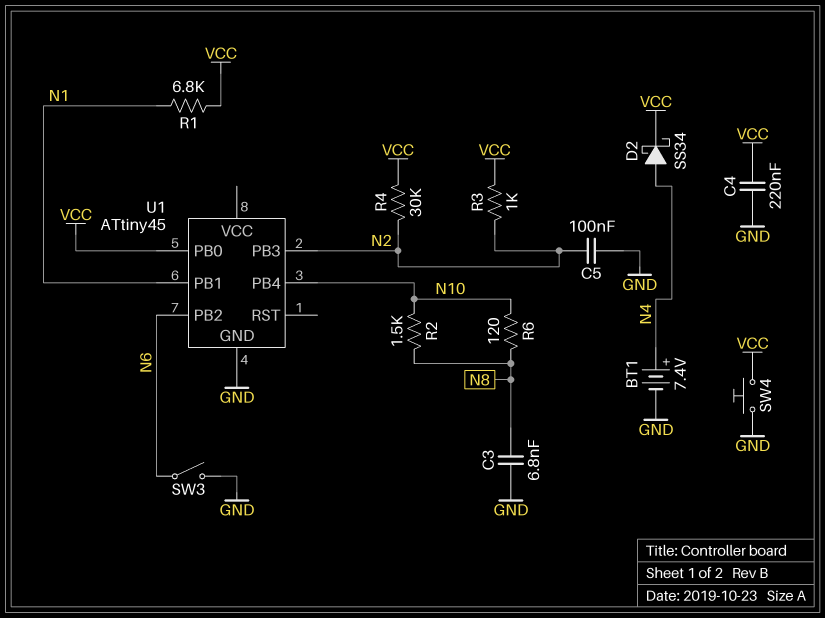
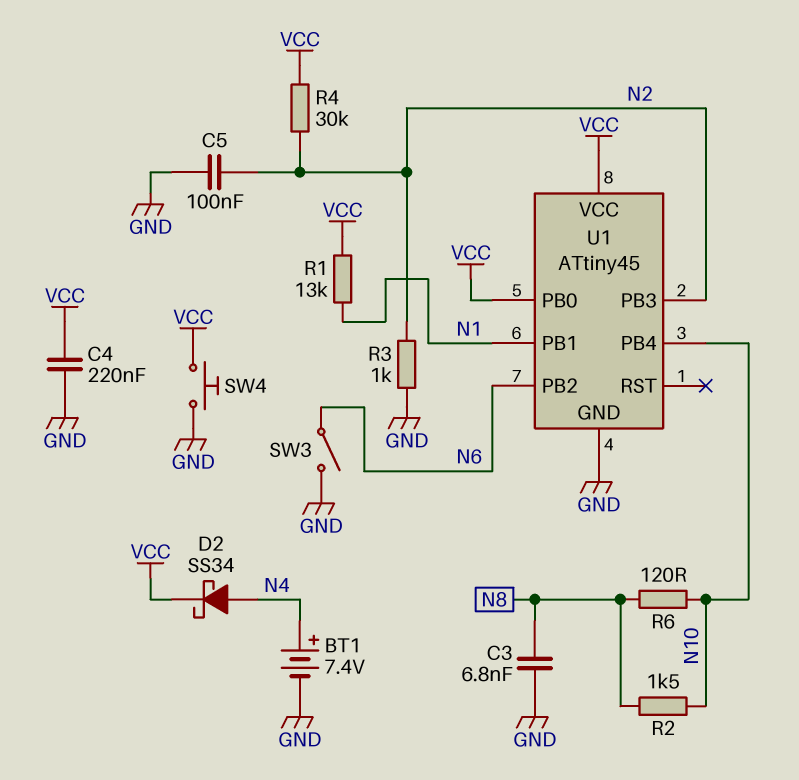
R1: 6.8k (N1, VCC) -> 13k (N1, VCC)
R3: 1k (N2, VCC) -> 1k (GND, N2)
U1 pin VCC: none -> VCC

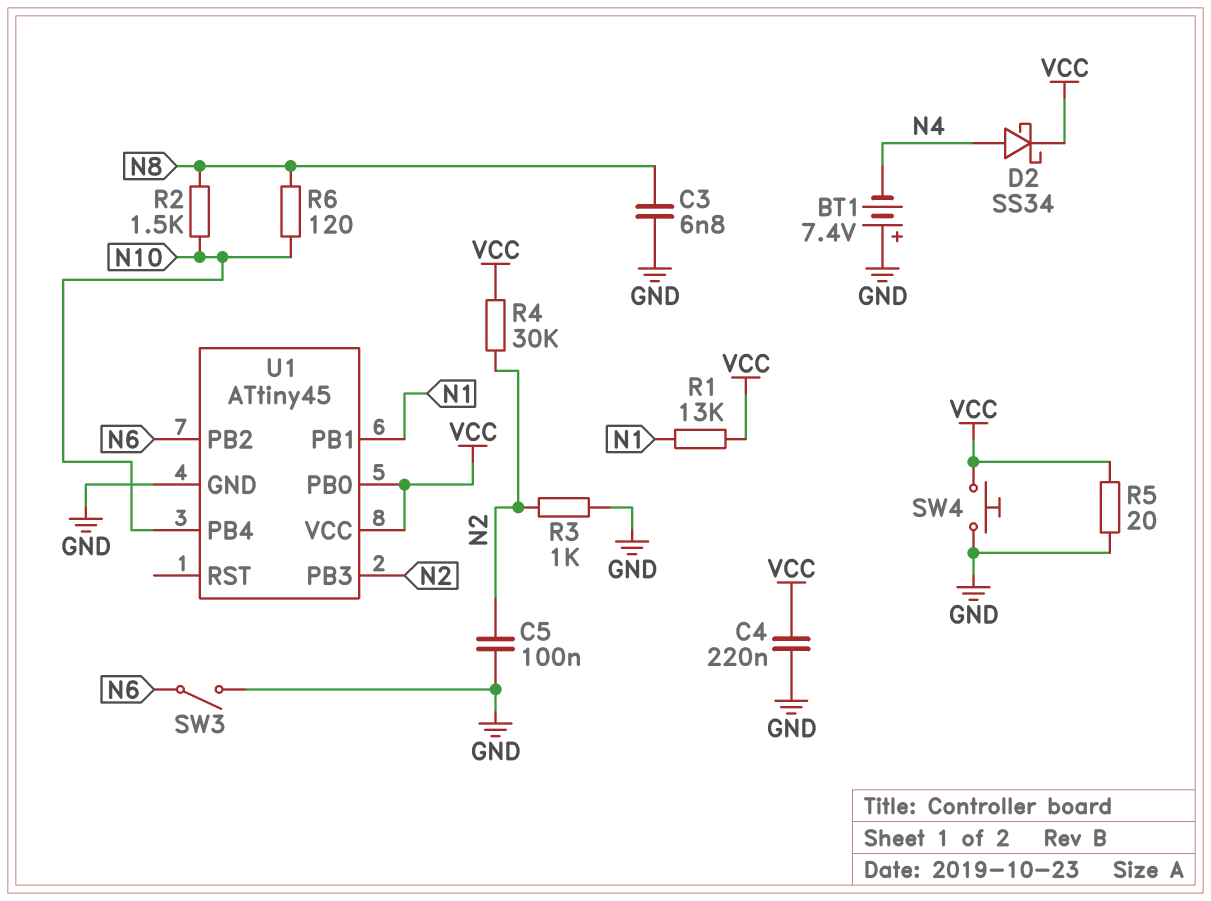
BT1: 7.4V (plus N4, minus GND) -> 7.4V (plus GND, minus N4)
R5: none -> 20 (GND, VCC)

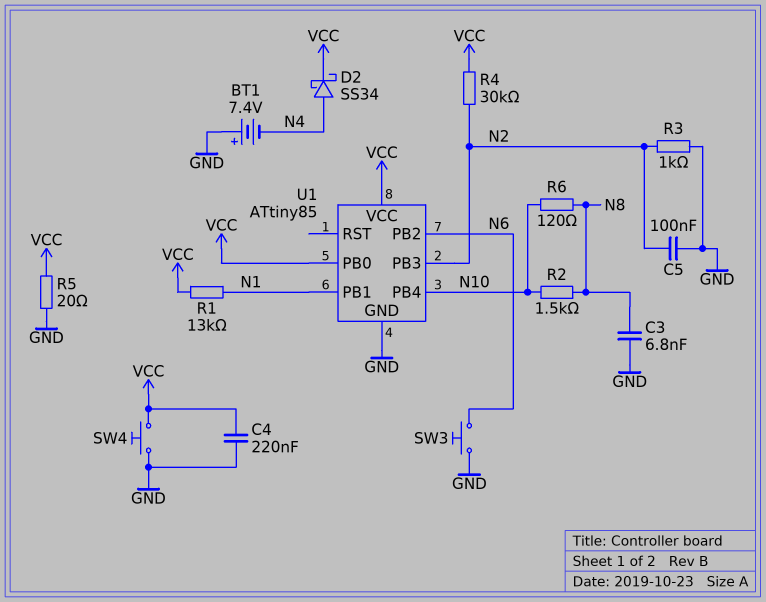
SW3: switch (GND, N6) -> button (GND, N6)
U1: ATtiny45 -> ATtiny85

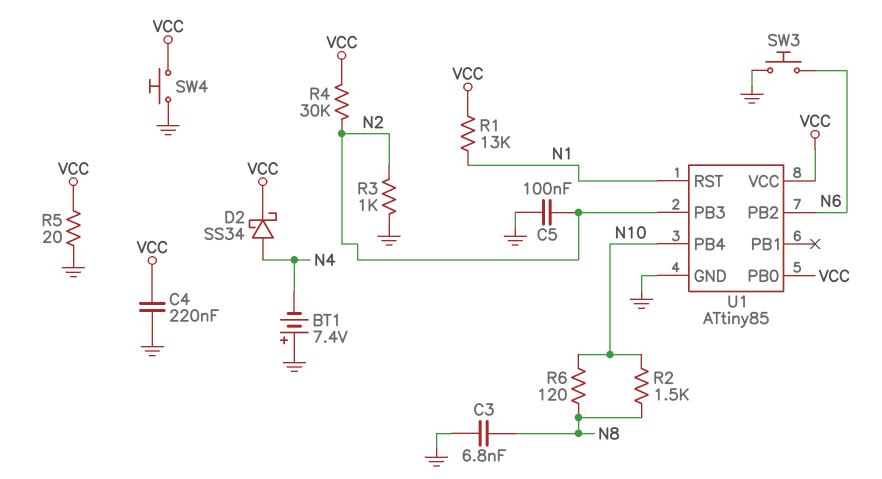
U1 pin PB1: N1 -> none
U1 pin RST: none -> N1

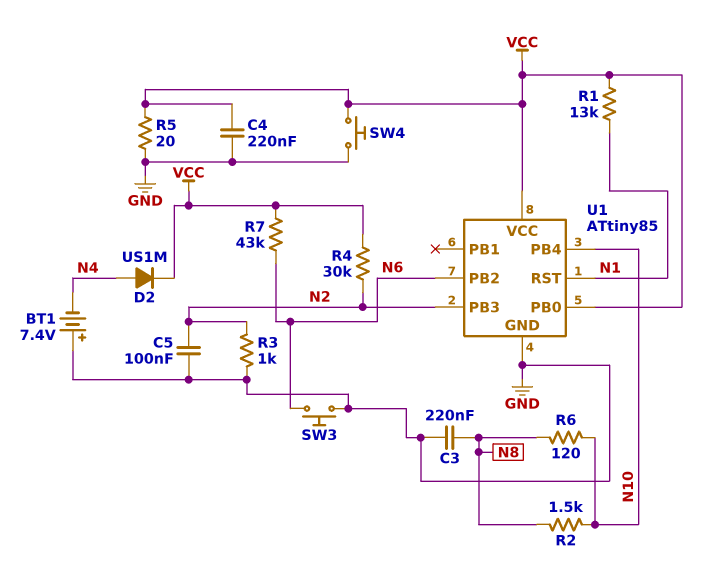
C3: 6.8nF (GND, N8) -> 220nF (GND, N8)
D2: schottky SS34 (A N4, K VCC) -> diode US1M (A N4, K VCC)
R7: none -> 43k (N6, VCC)

